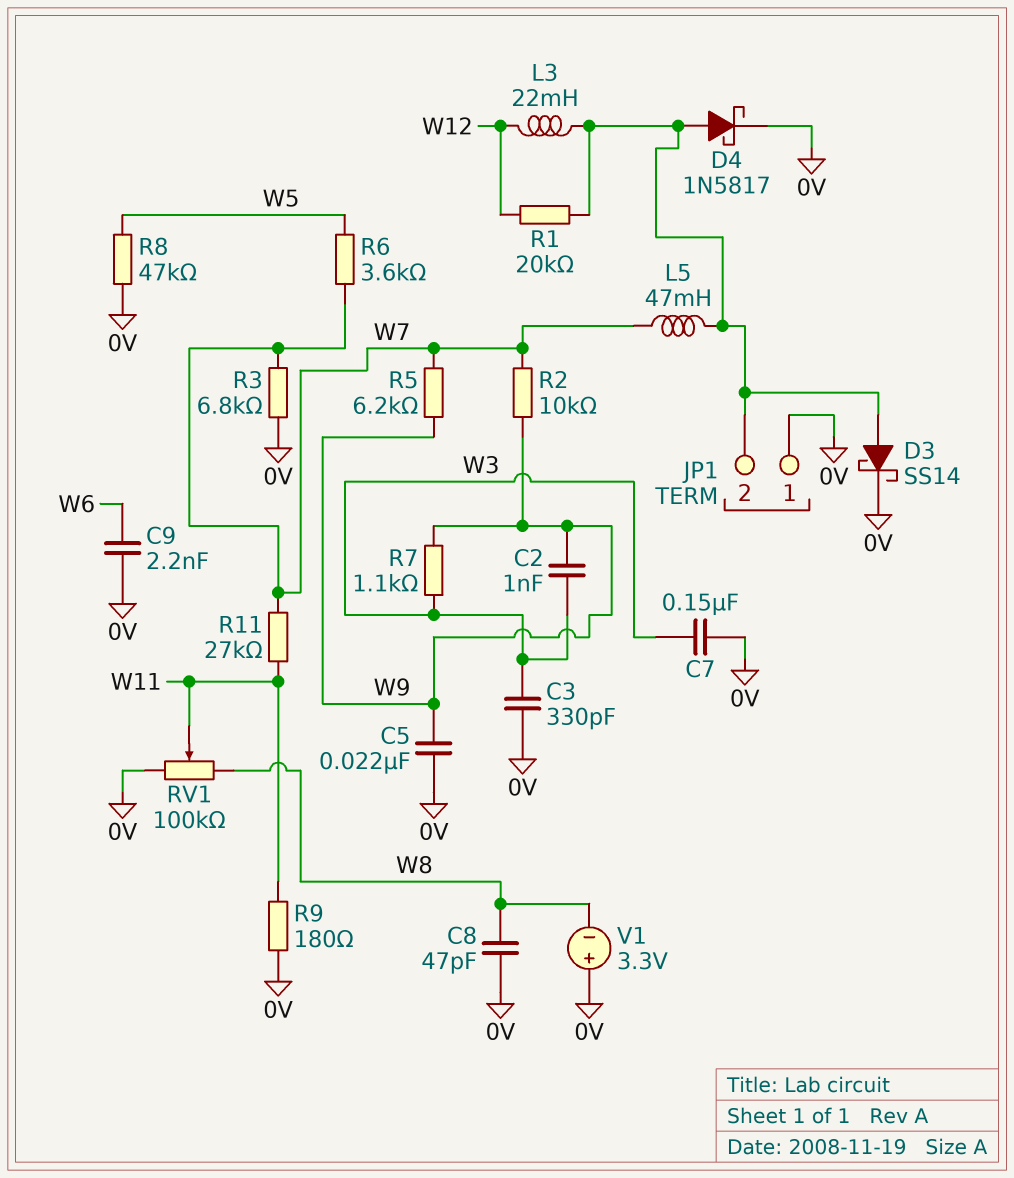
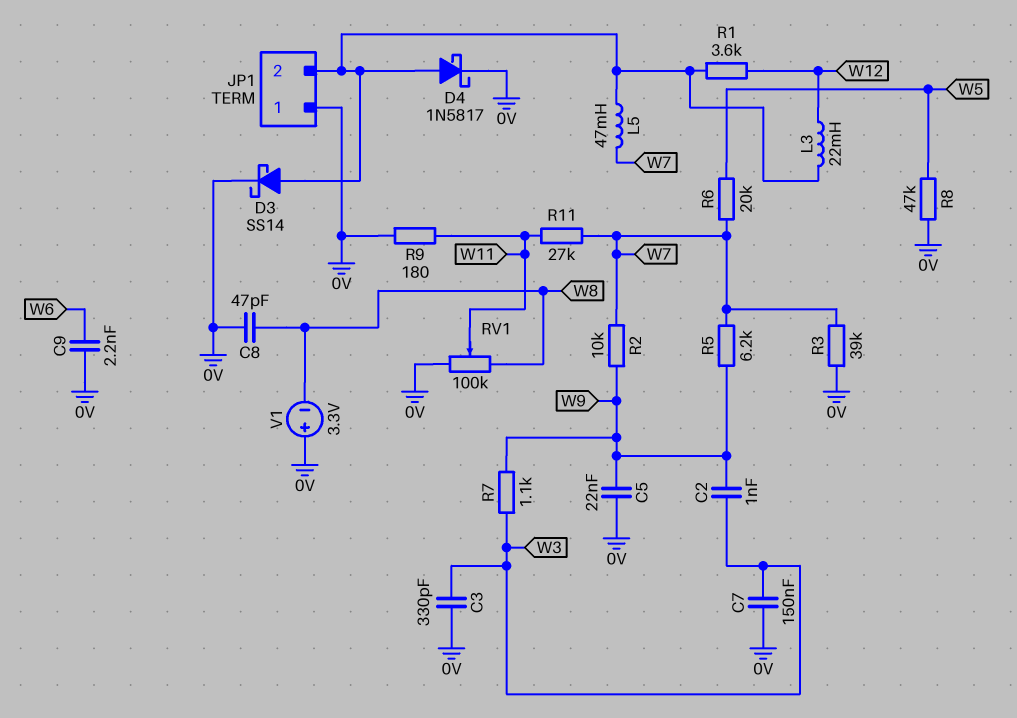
R1: 20k (JP1/2, W12) -> 3.6k (JP1/2, W12)
R3: 6.8k (0V, W7) -> 39k (0V, W7)
R6: 3.6k (W5, W7) -> 20k (W5, W7)

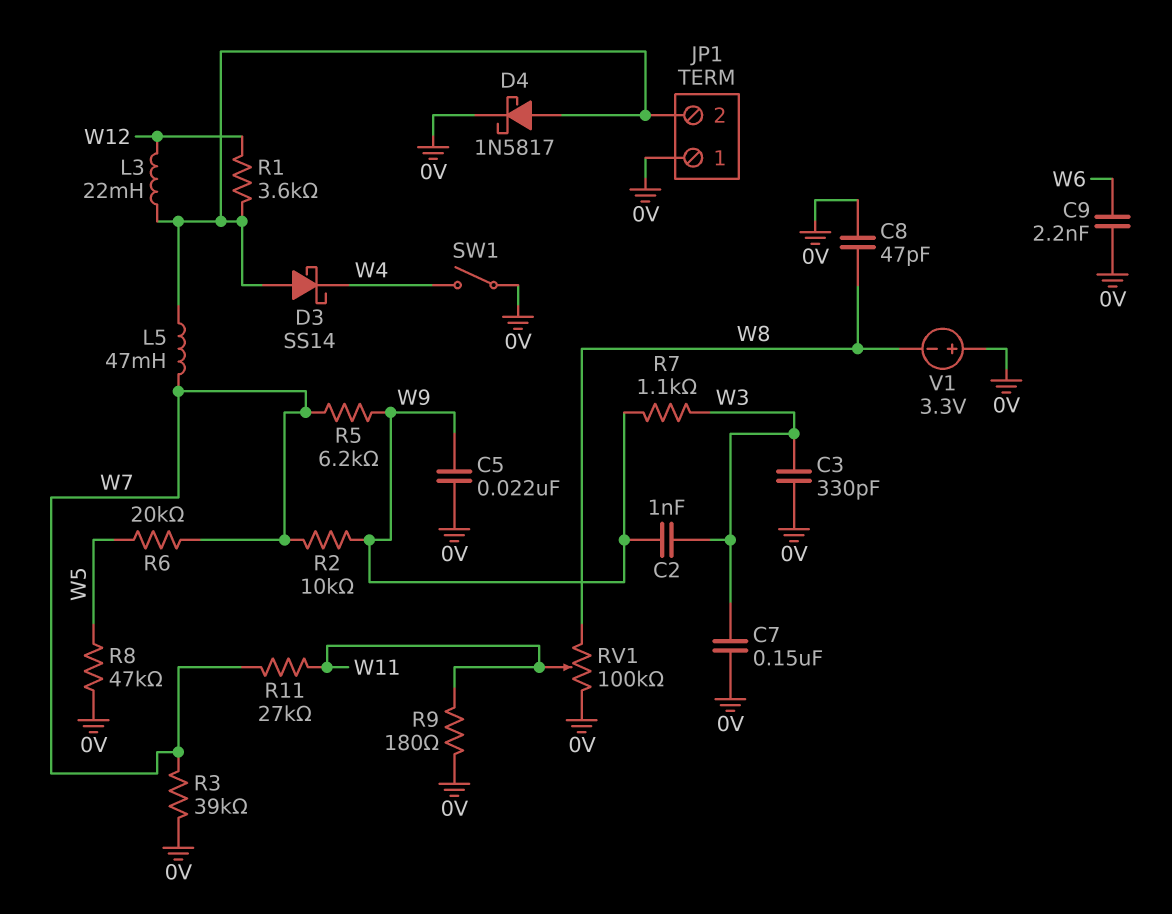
D3: schottky SS14 (A JP1/2, K 0V) -> schottky SS14 (A JP1/2, K W4)
SW1: none -> switch (0V, W4)

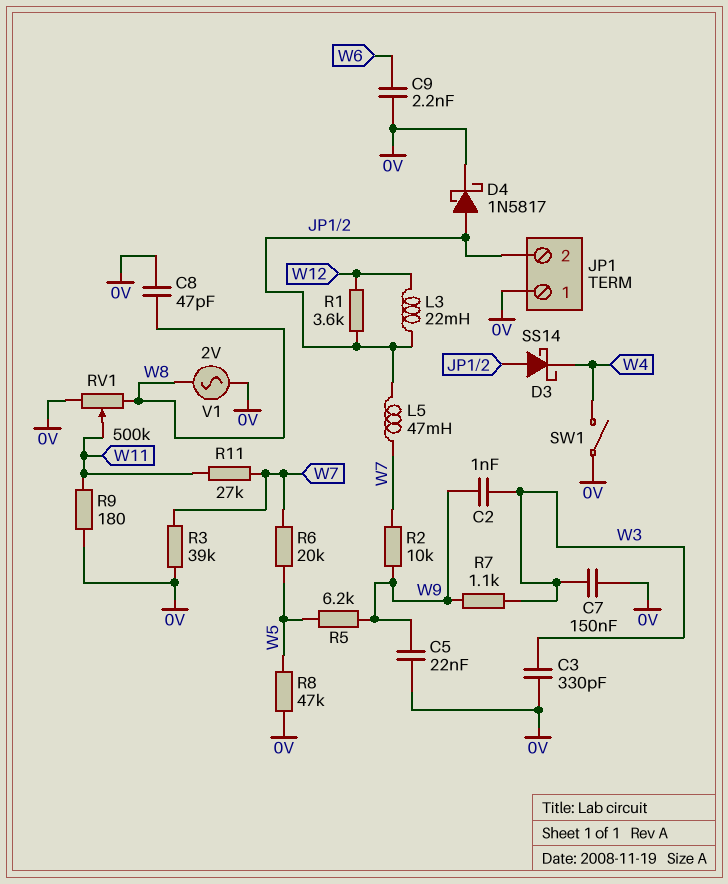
R5: 6.2k (W7, W9) -> 6.2k (W5, W9)
RV1: 100k (0V, W8, wiper W11) -> 500k (0V, W8, wiper W11)
V1: 3.3V (plus 0V, minus W8) -> AC 2V (0V, W8)

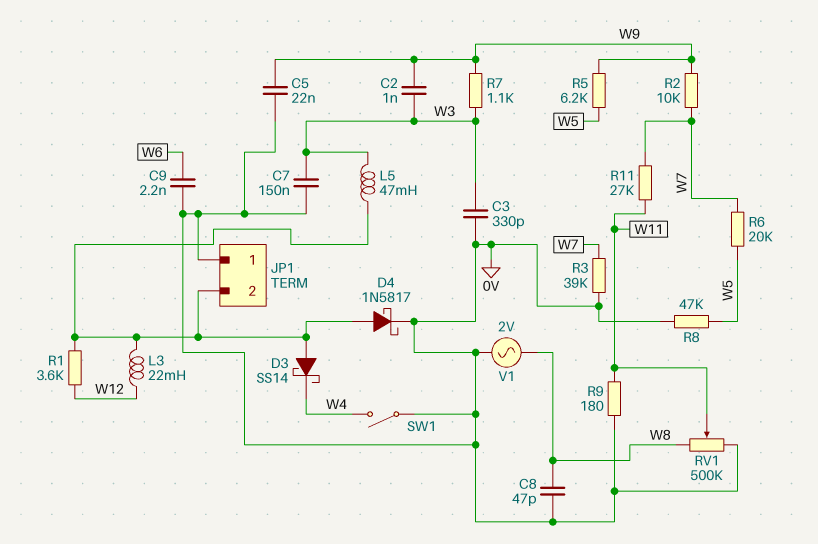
L5: 47mH (JP1/2, W7) -> 47mH (JP1/2, W3)

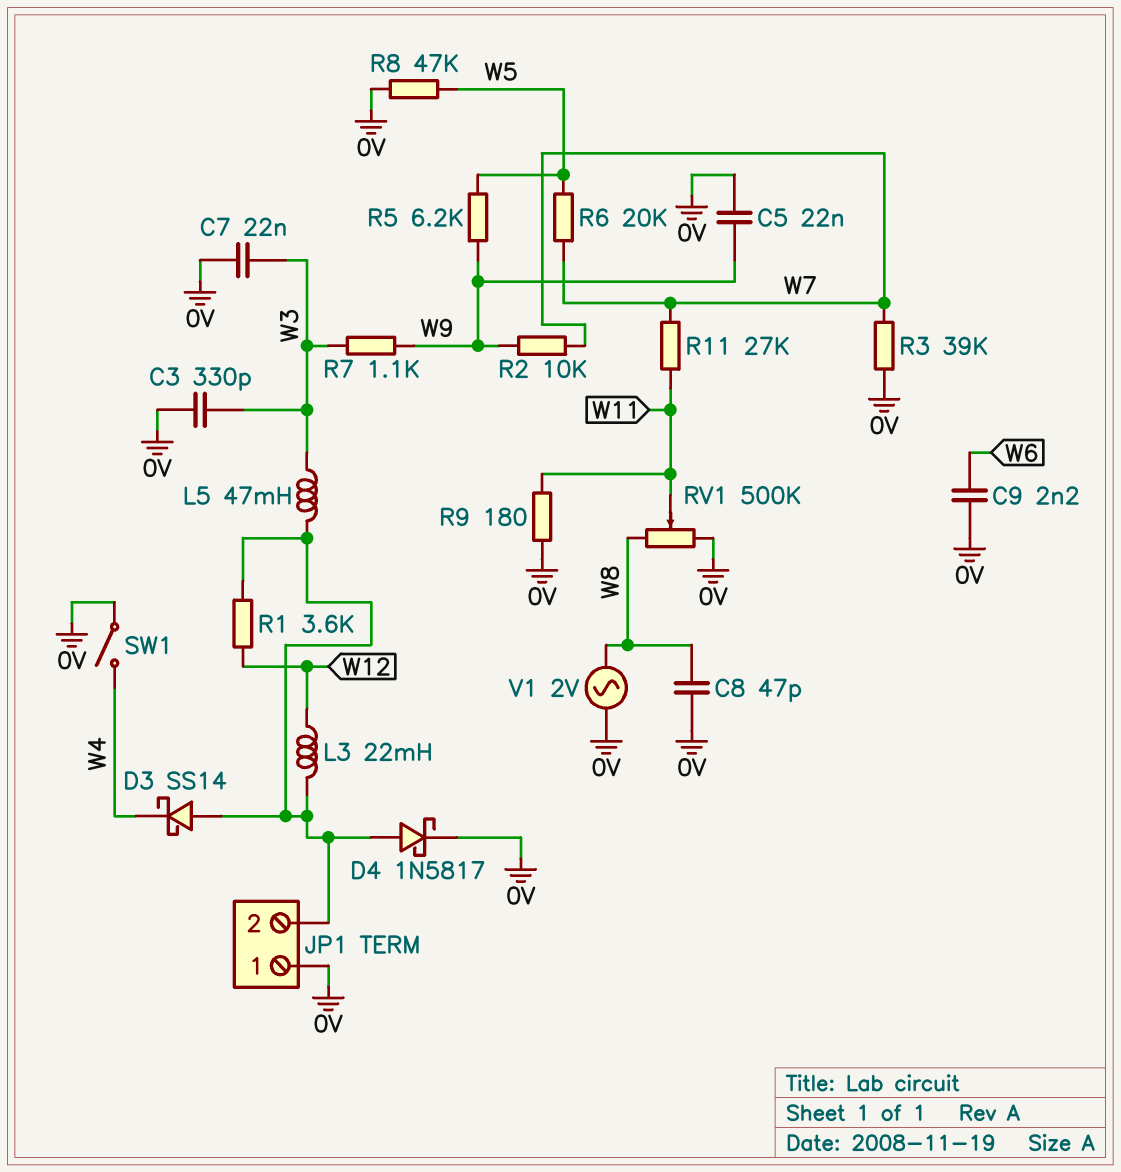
C2: 1nF (W3, W9) -> none
C7: 150nF (0V, W3) -> 22nF (0V, W3)

